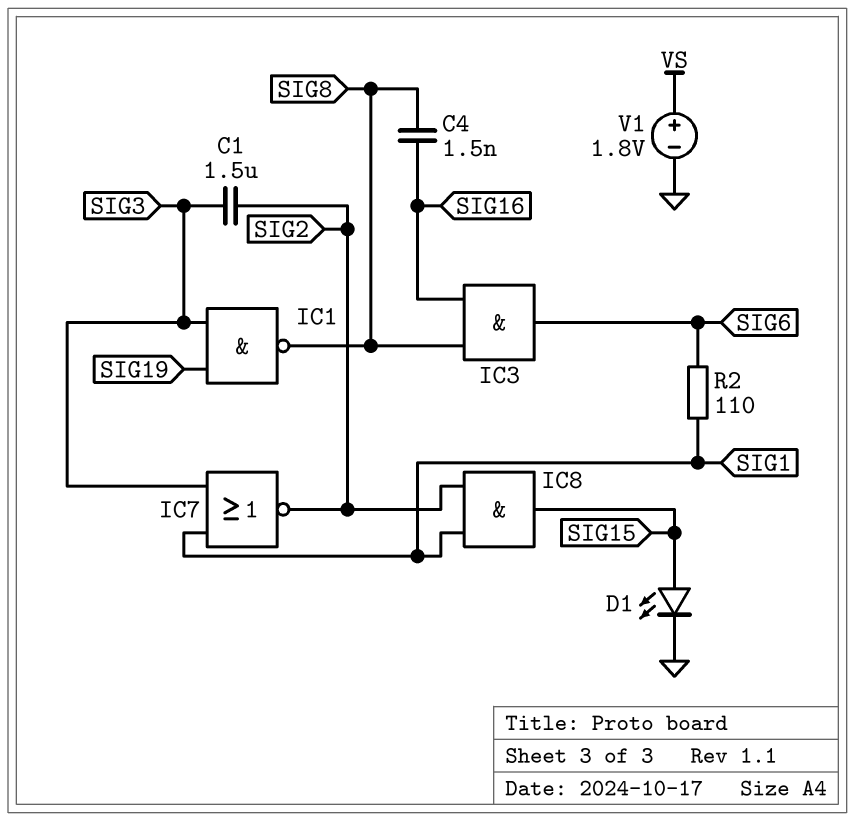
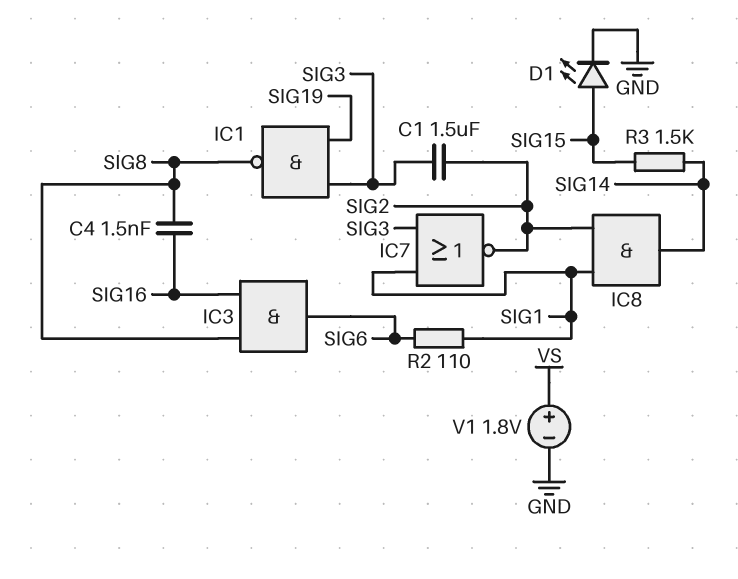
IC8: AND (in SIG1, in SIG2, out SIG15) -> AND (in SIG1, in SIG2, out SIG14)
R3: none -> 1.5k (SIG14, SIG15)

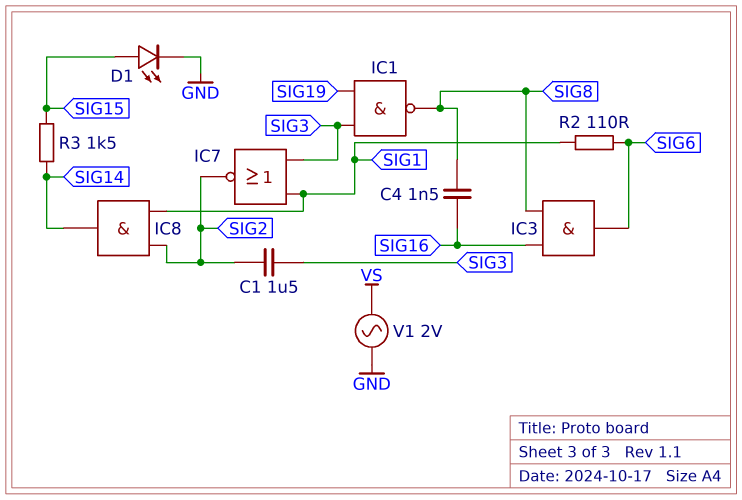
V1: 1.8V (plus VS, minus GND) -> AC 2V (GND, VS)

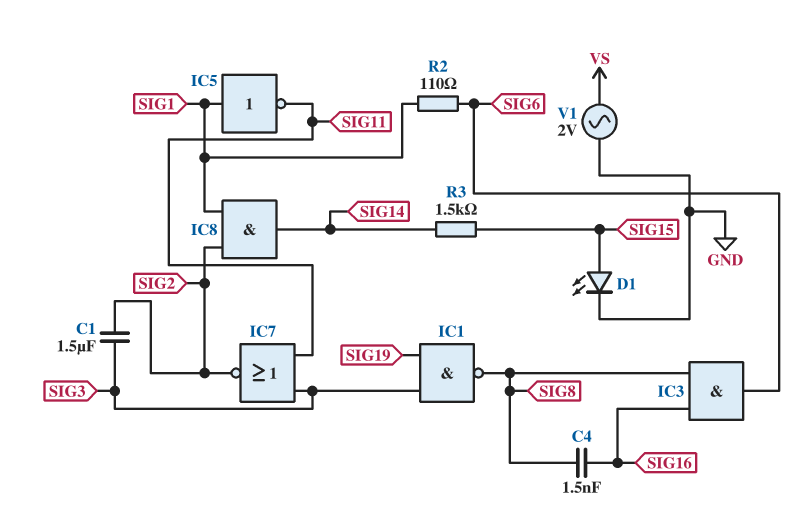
IC5: none -> NOT (in SIG1, out SIG11)
IC7: NOR (in SIG1, in SIG3, out SIG2) -> NOR (in SIG3, in SIG11, out SIG2)

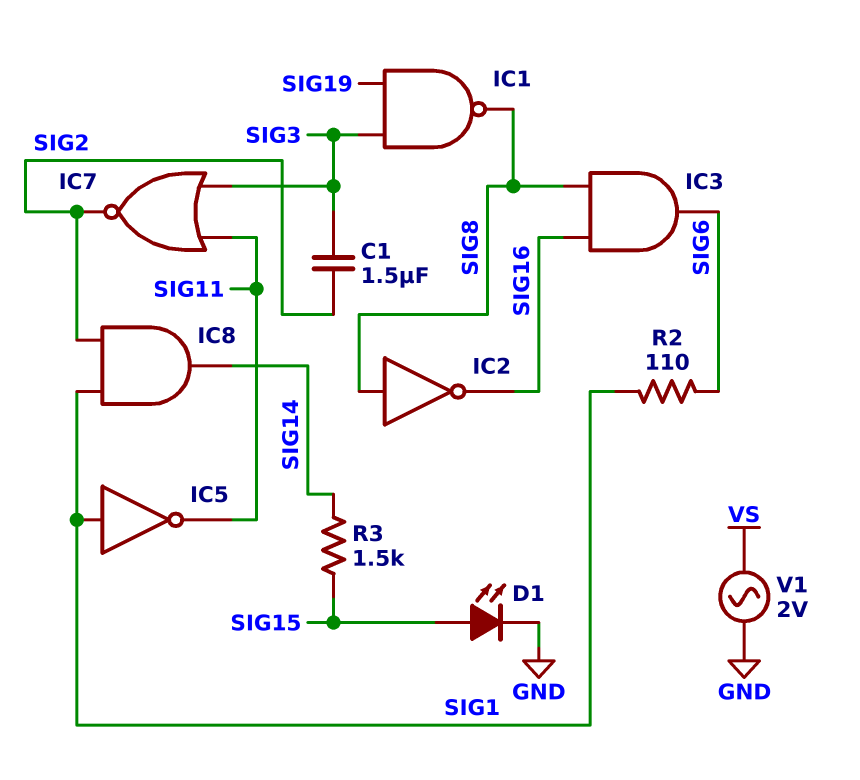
C4: 1.5nF (SIG8, SIG16) -> none
IC2: none -> NOT (in SIG8, out SIG16)

